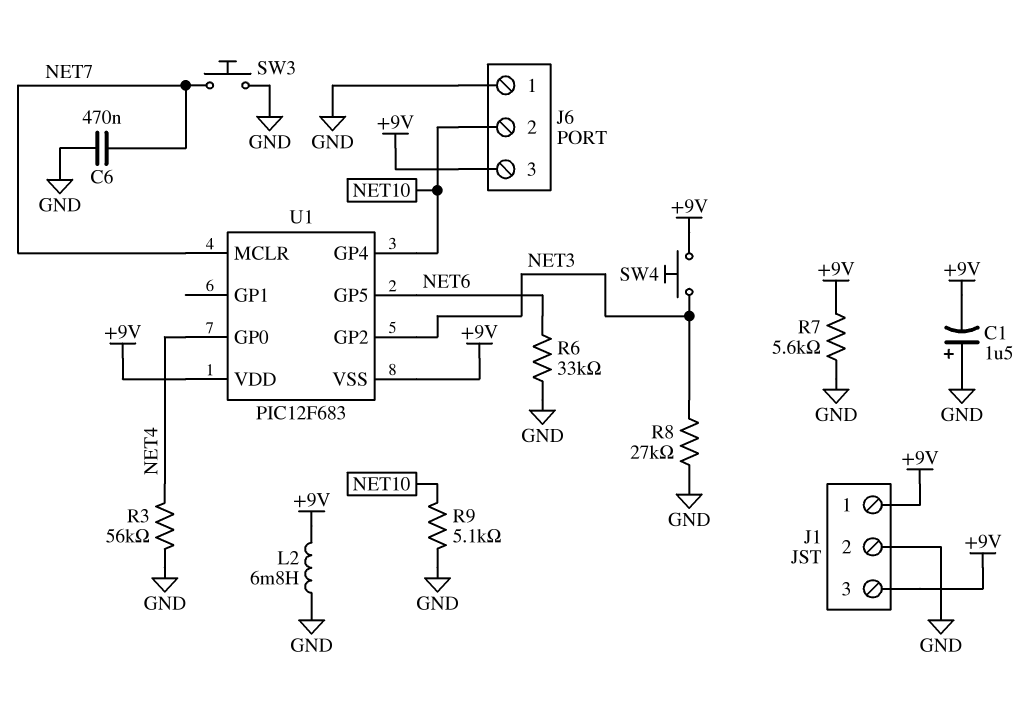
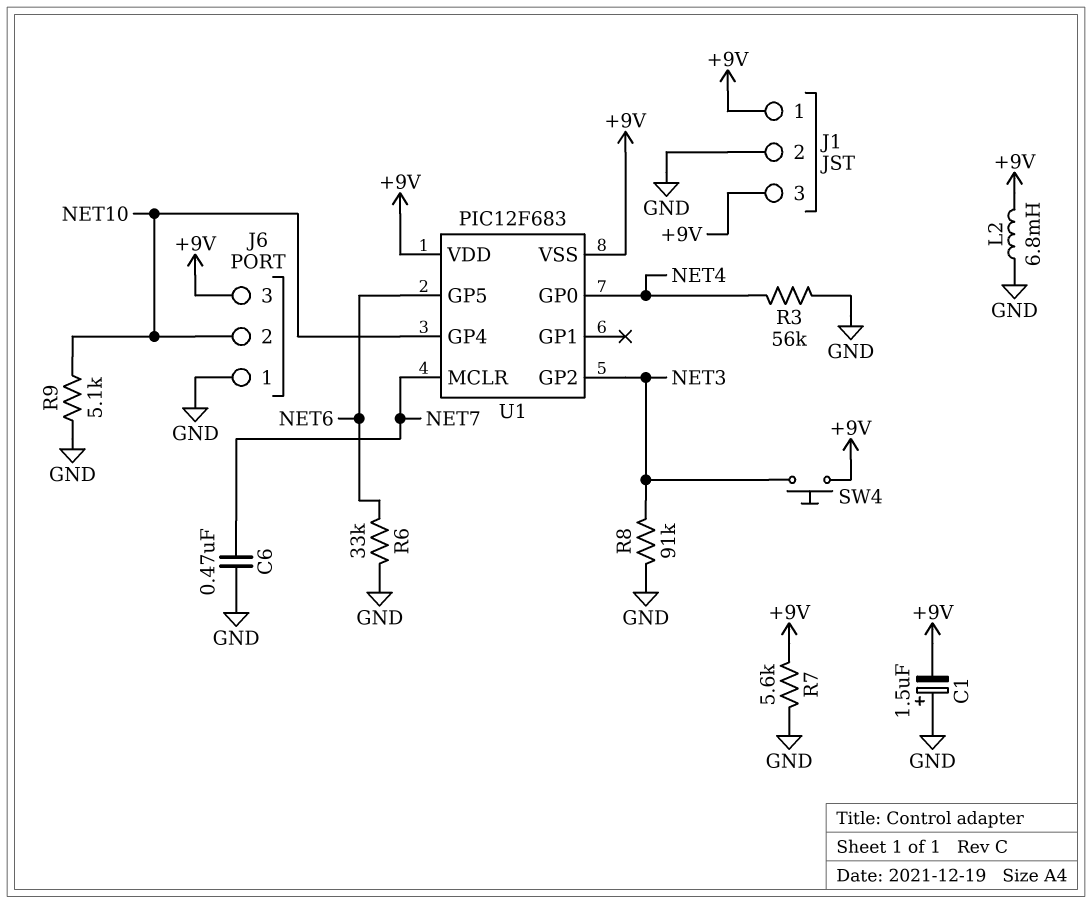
R8: 27k (GND, NET3) -> 91k (GND, NET3)
SW3: button (GND, NET7) -> none

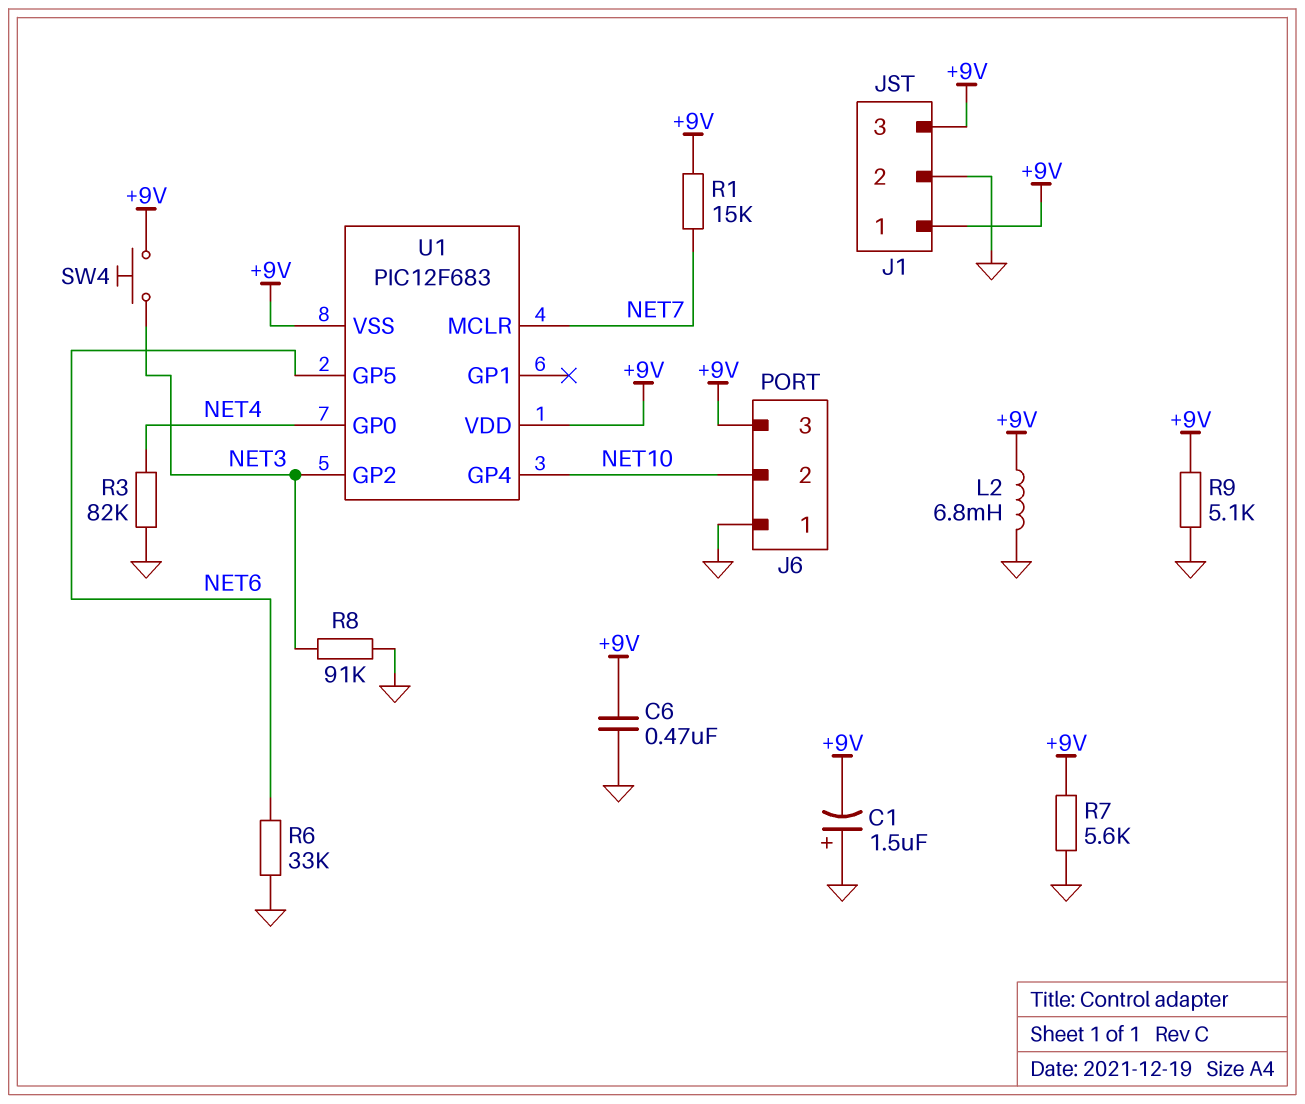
C6: 470nF (GND, NET7) -> 470nF (+9V, GND)
R1: none -> 15k (+9V, NET7)
R3: 56k (GND, NET4) -> 82k (GND, NET4)
R9: 5.1k (GND, NET10) -> 5.1k (+9V, GND)

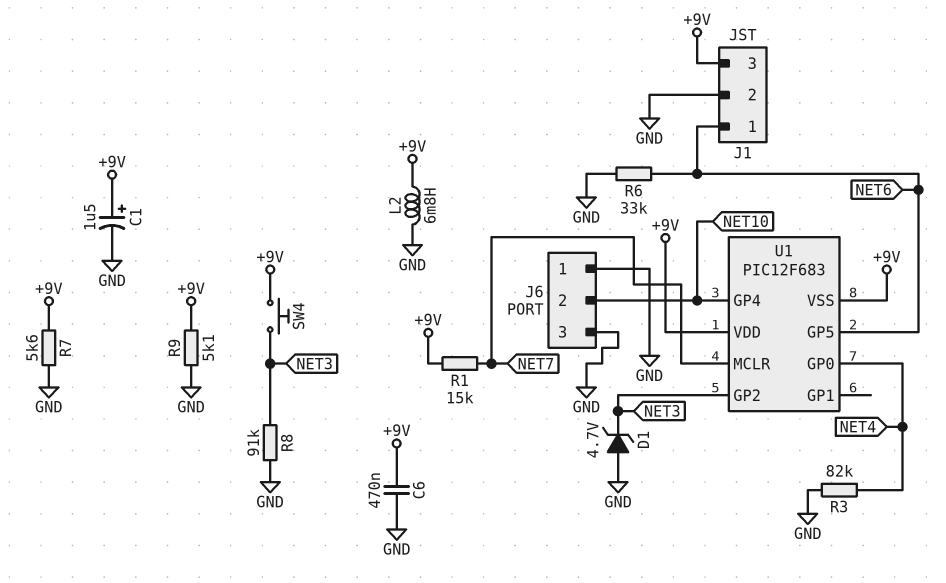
C1: 1.5uF (plus GND, minus +9V) -> 1.5uF (plus +9V, minus GND)
D1: none -> zener 4.7V (A GND, K NET3)
J1 pin 1: +9V -> NET6
J6 pin 3: +9V -> GND

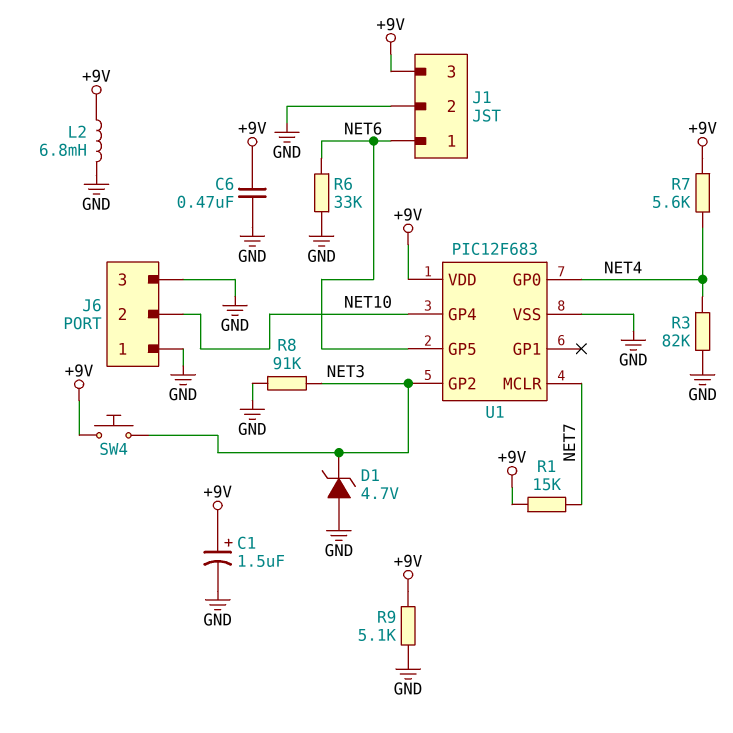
R7: 5.6k (+9V, GND) -> 5.6k (+9V, NET4)
U1 pin VSS: +9V -> GND

